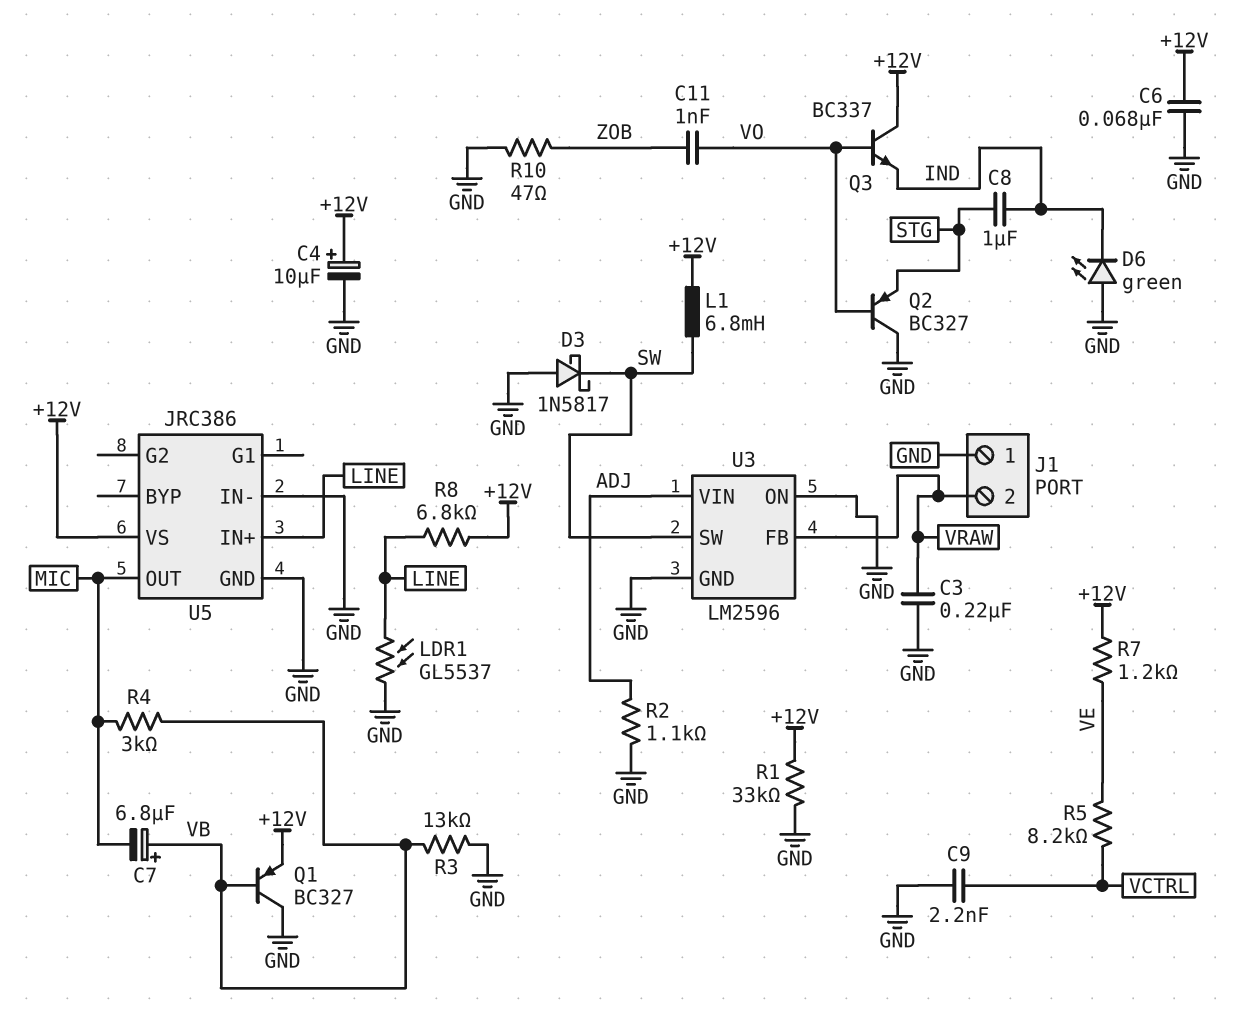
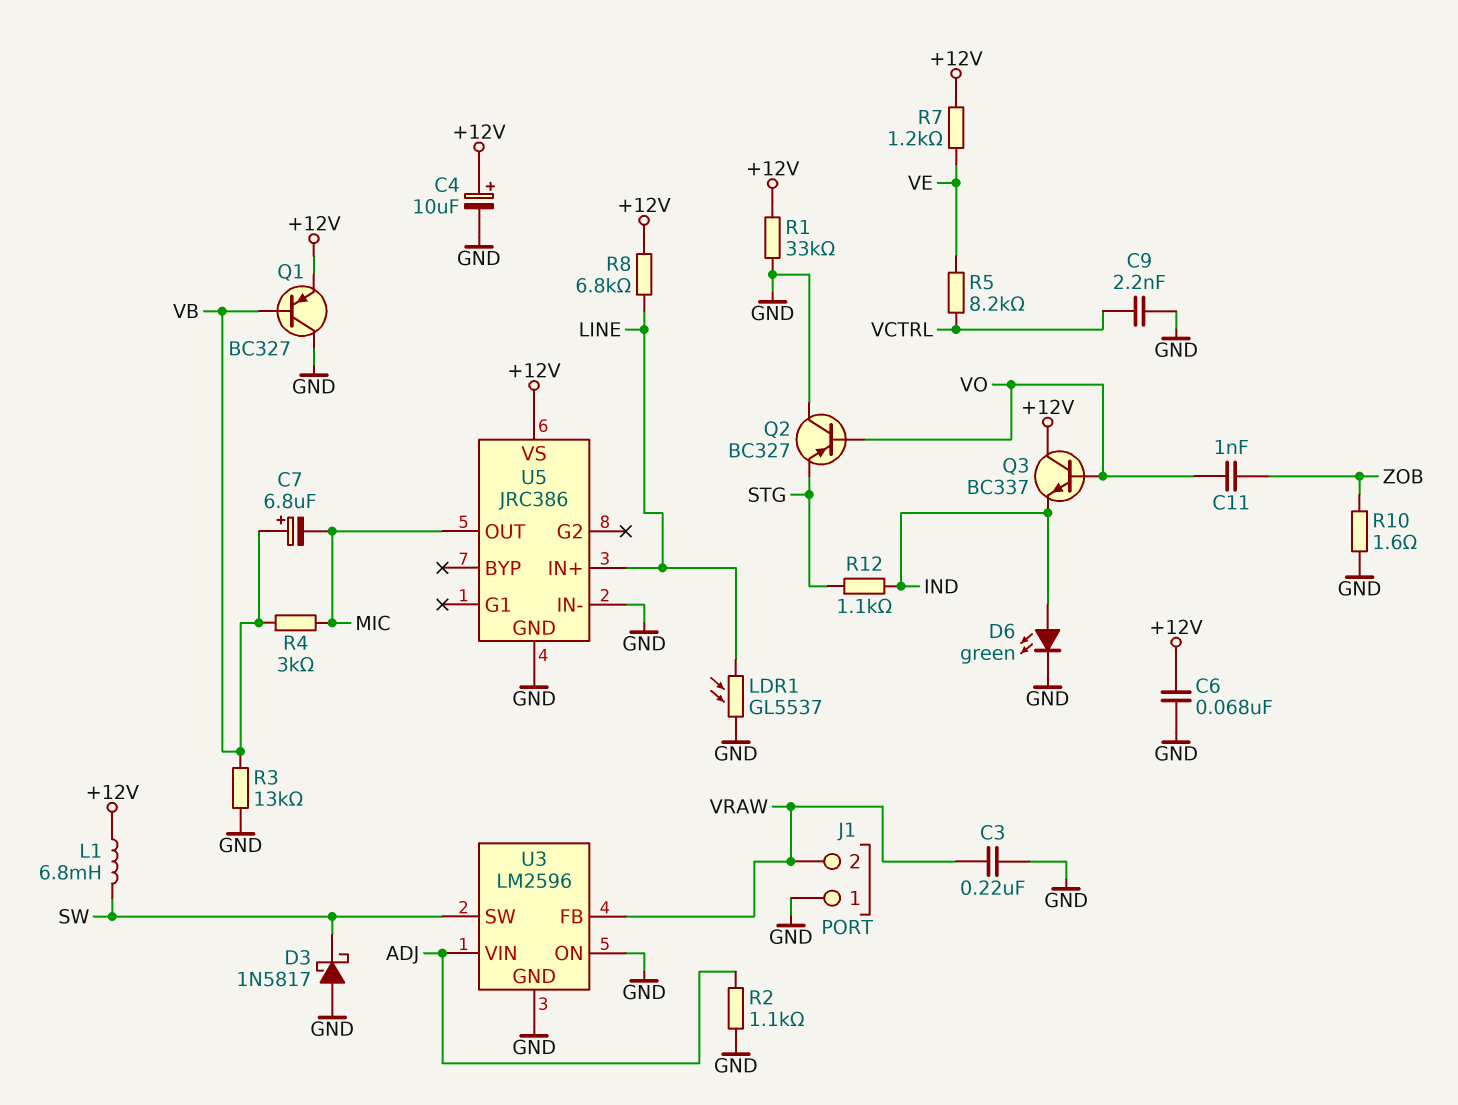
C8: 1uF (IND, STG) -> none
D6: LED green (A GND, K IND) -> LED green (A IND, K GND)
R10: 47 (GND, ZOB) -> 1.6 (GND, ZOB)
R12: none -> 1.1k (IND, STG)

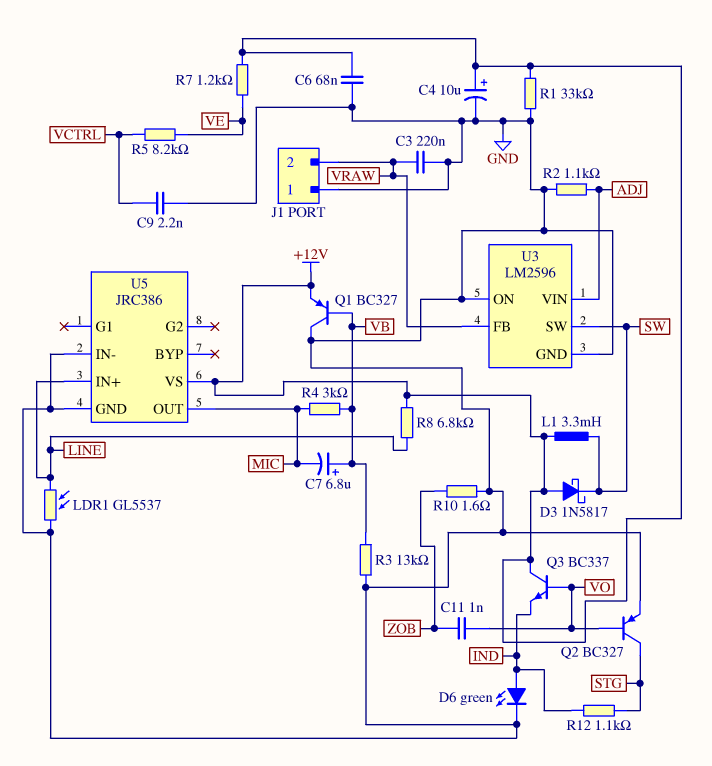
D3: schottky 1N5817 (A GND, K SW) -> schottky 1N5817 (A +12V, K SW)
L1: 6.8mH (+12V, SW) -> 3.3mH (+12V, SW)
Q2: PNP BC327 (B VO, C GND, E STG) -> PNP BC327 (B VO, C STG, E GND)

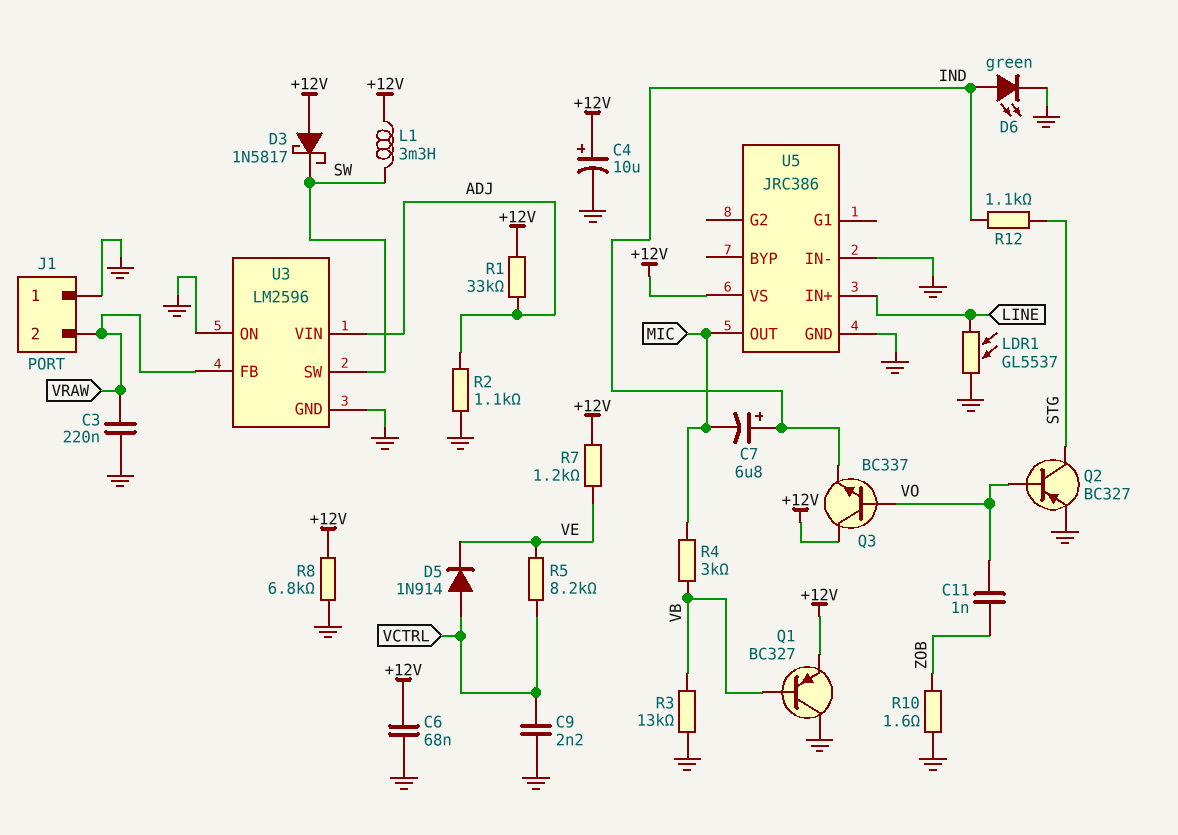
C7: 6.8uF (plus VB, minus MIC) -> 6.8uF (plus IND, minus MIC)
D5: none -> diode 1N914 (A VCTRL, K VE)
R1: 33k (+12V, GND) -> 33k (+12V, ADJ)
R8: 6.8k (+12V, LINE) -> 6.8k (+12V, GND)

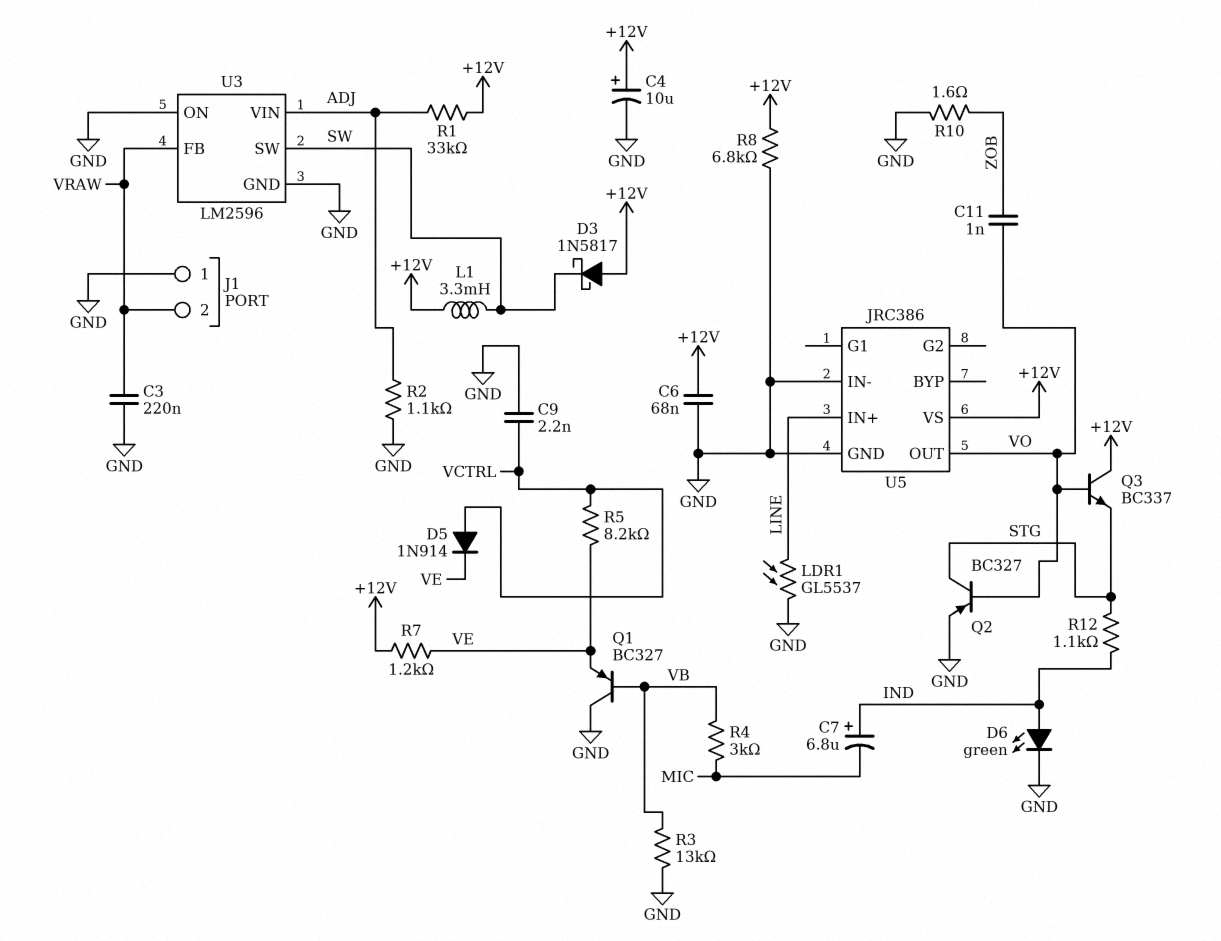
Q1: PNP BC327 (B VB, C GND, E +12V) -> PNP BC327 (B VB, C GND, E VE)
Q3: NPN BC337 (B VO, C +12V, E IND) -> NPN BC337 (B VO, C +12V, E STG)
U5 pin OUT: MIC -> VO

